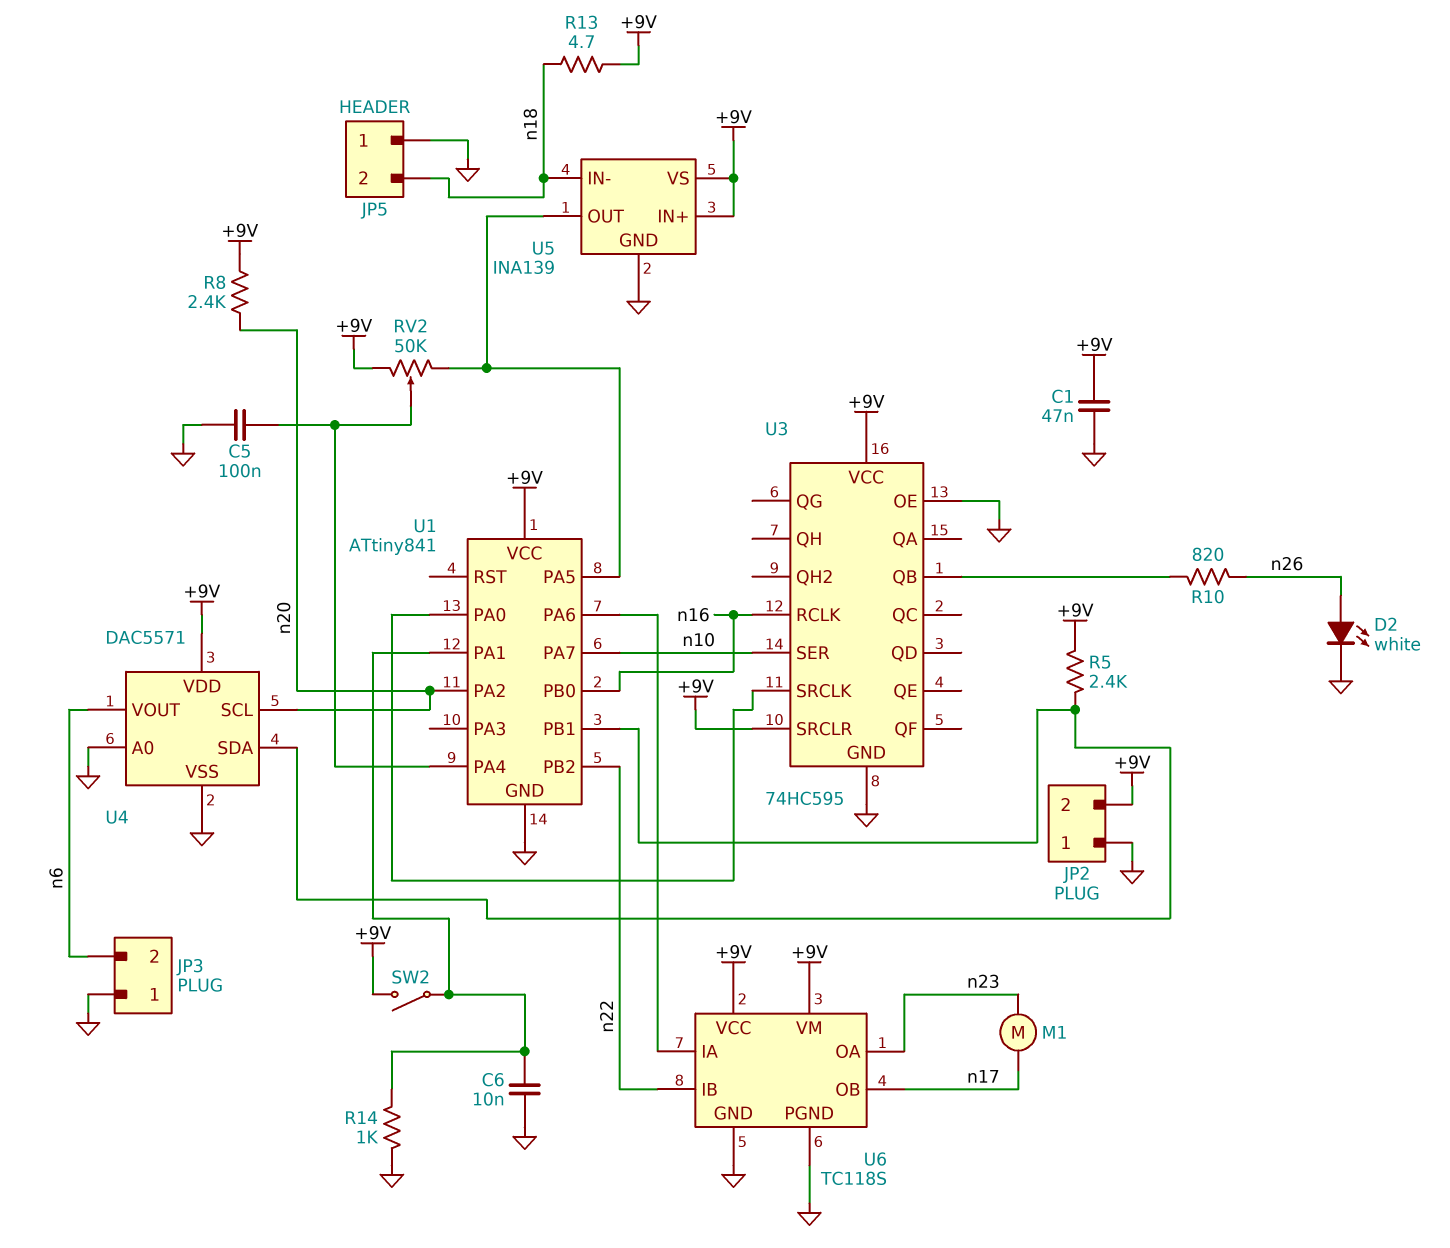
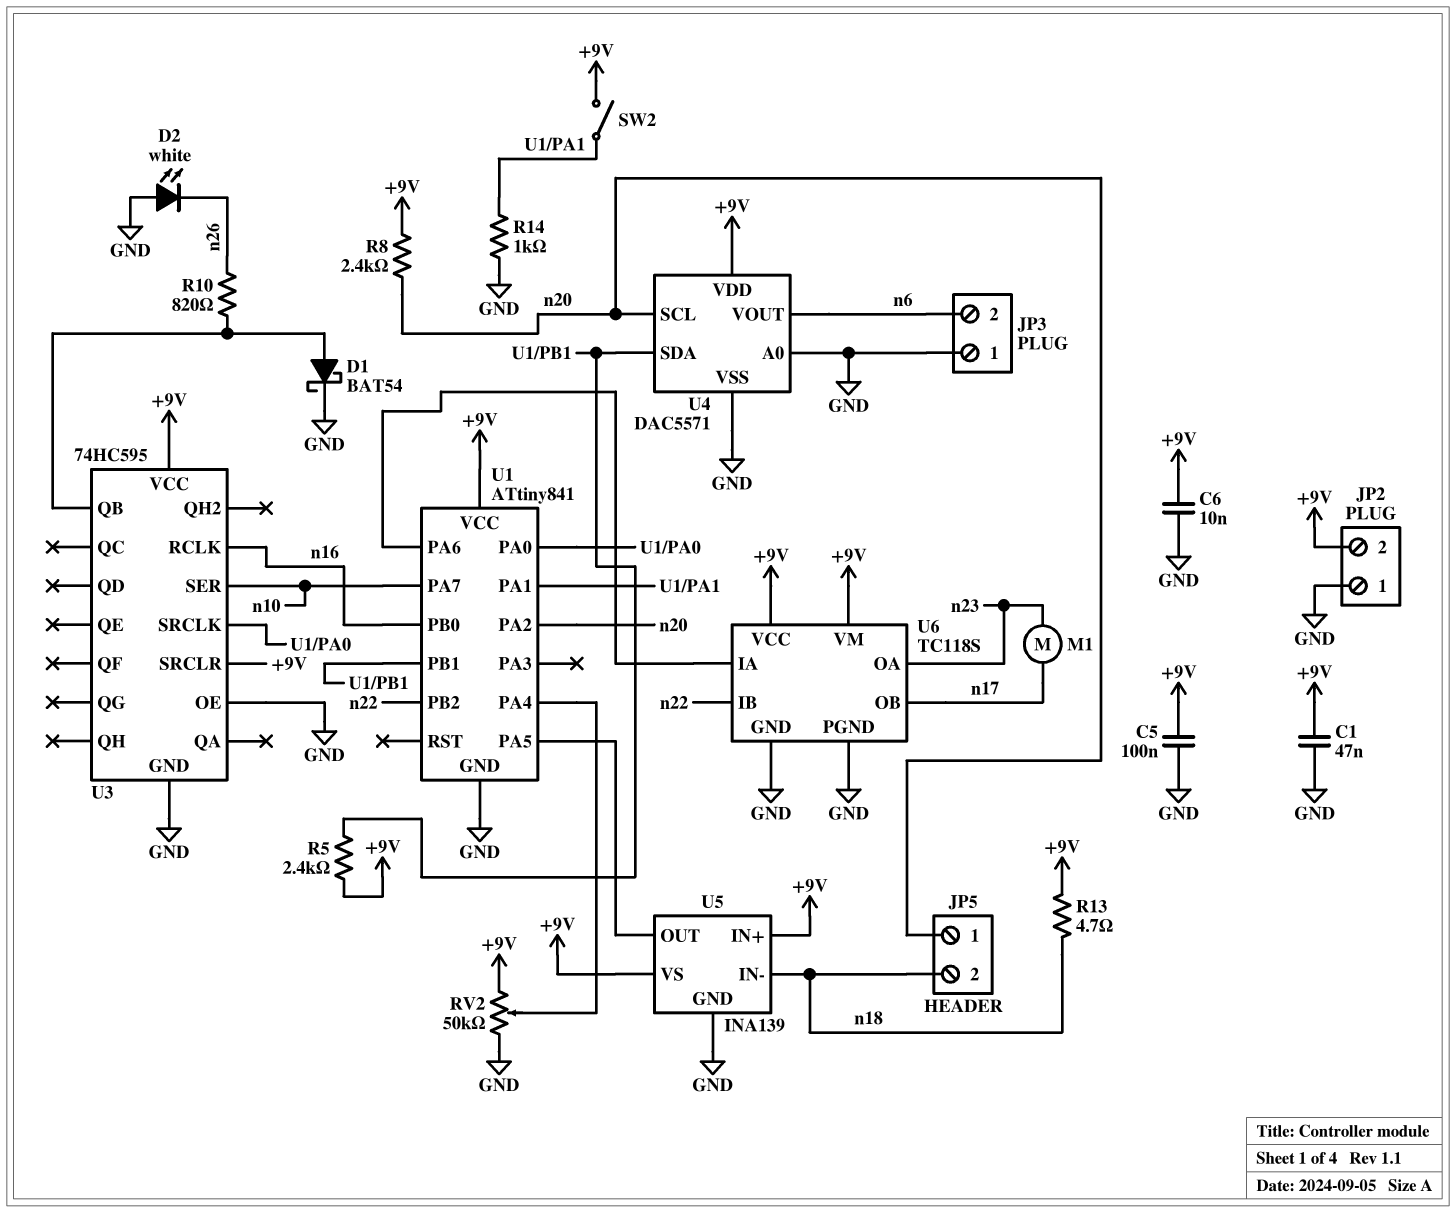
C5: 100nF (GND, U1/PA4) -> 100nF (+9V, GND)
C6: 10nF (GND, U1/PA1) -> 10nF (+9V, GND)
D1: none -> schottky BAT54 (A U3/QB, K GND)
D2: LED white (A n26, K GND) -> LED white (A GND, K n26)
JP5 pin 1: GND -> n20
RV2: 50k (+9V, U1/PA5, wiper U1/PA4) -> 50k (+9V, GND, wiper U1/PA4)

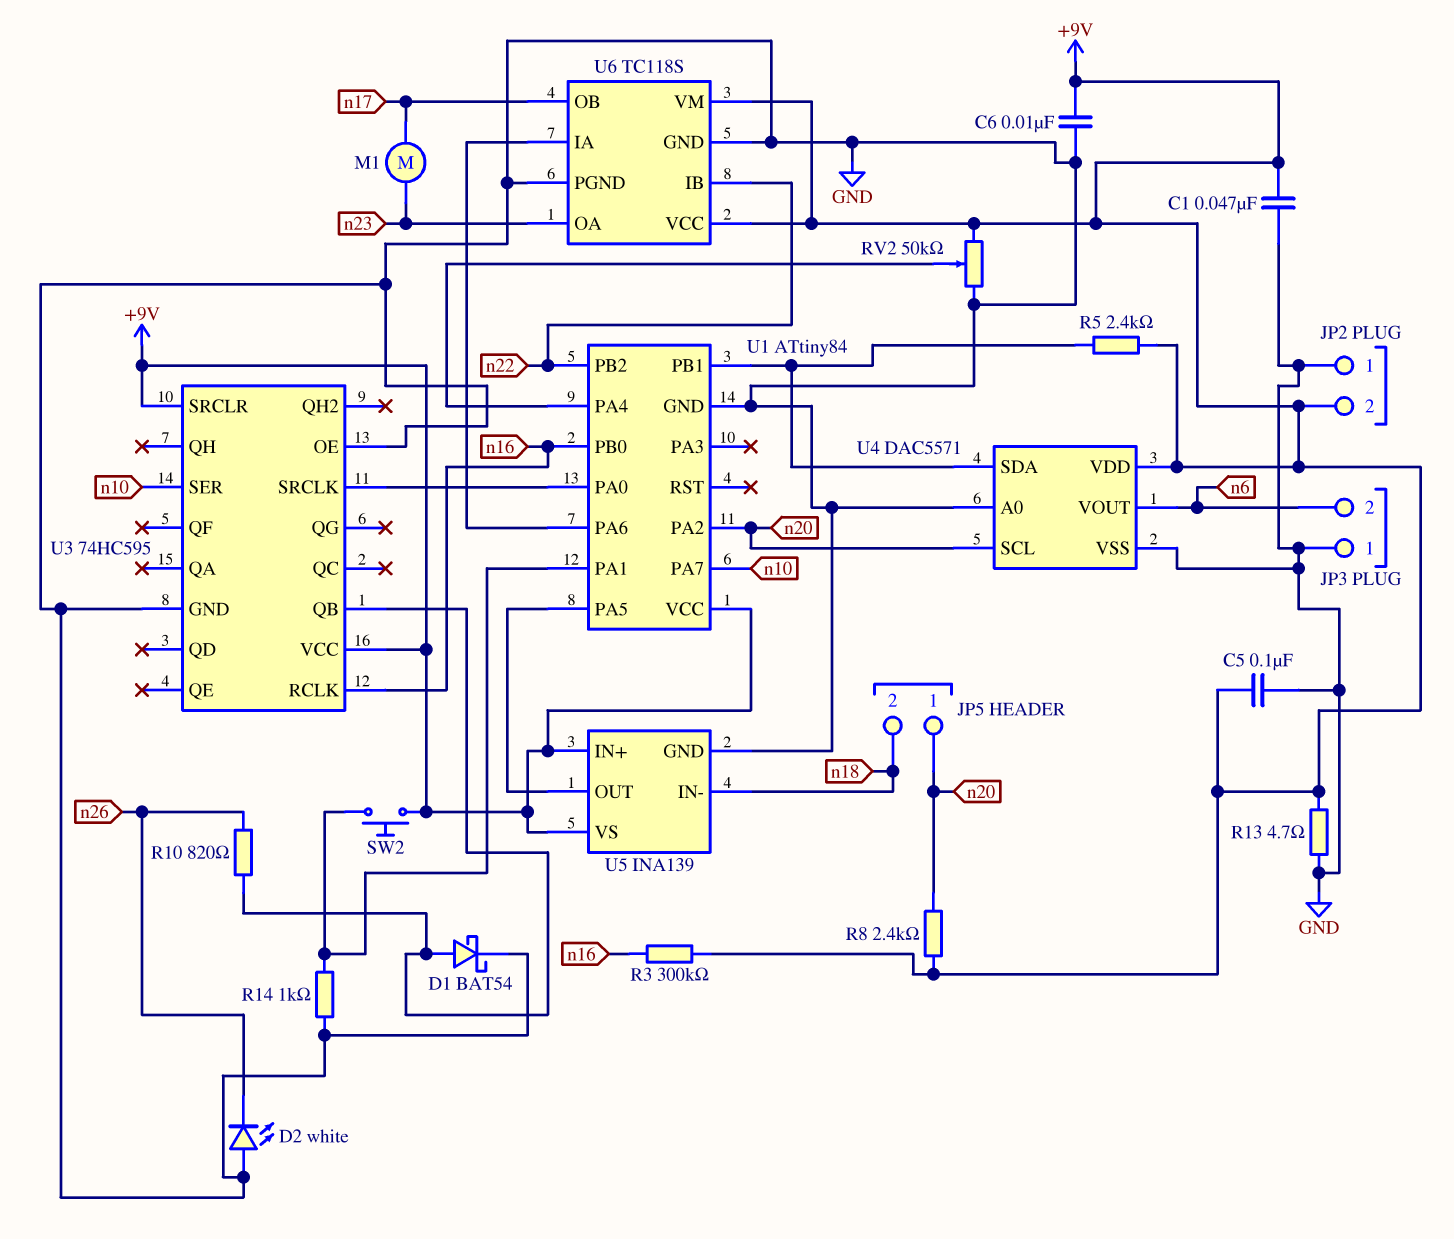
R3: none -> 300k (+9V, n16)
R13: 4.7 (+9V, n18) -> 4.7 (+9V, GND)
SW2: switch (+9V, U1/PA1) -> button (+9V, U1/PA1)
U1: ATtiny841 -> ATtiny84

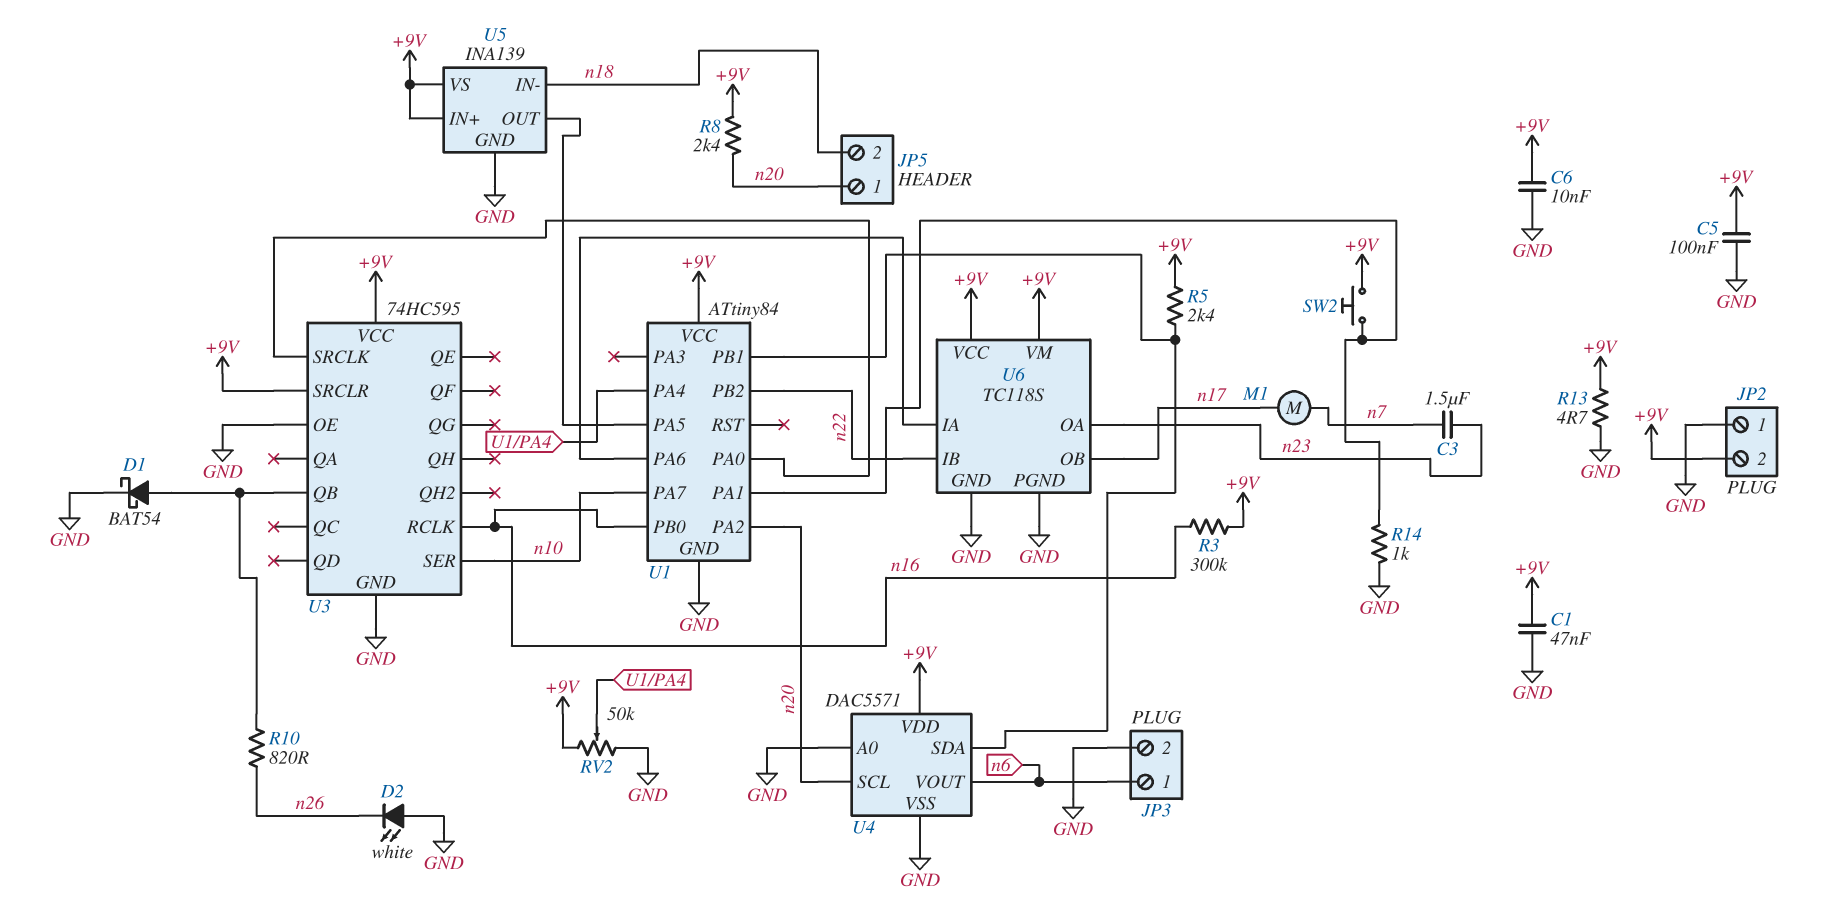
C3: none -> 1.5uF (n7, n23)
JP3 pin 1: GND -> n6
JP3 pin 2: n6 -> GND
M1: motor (n17, n23) -> motor (n7, n17)

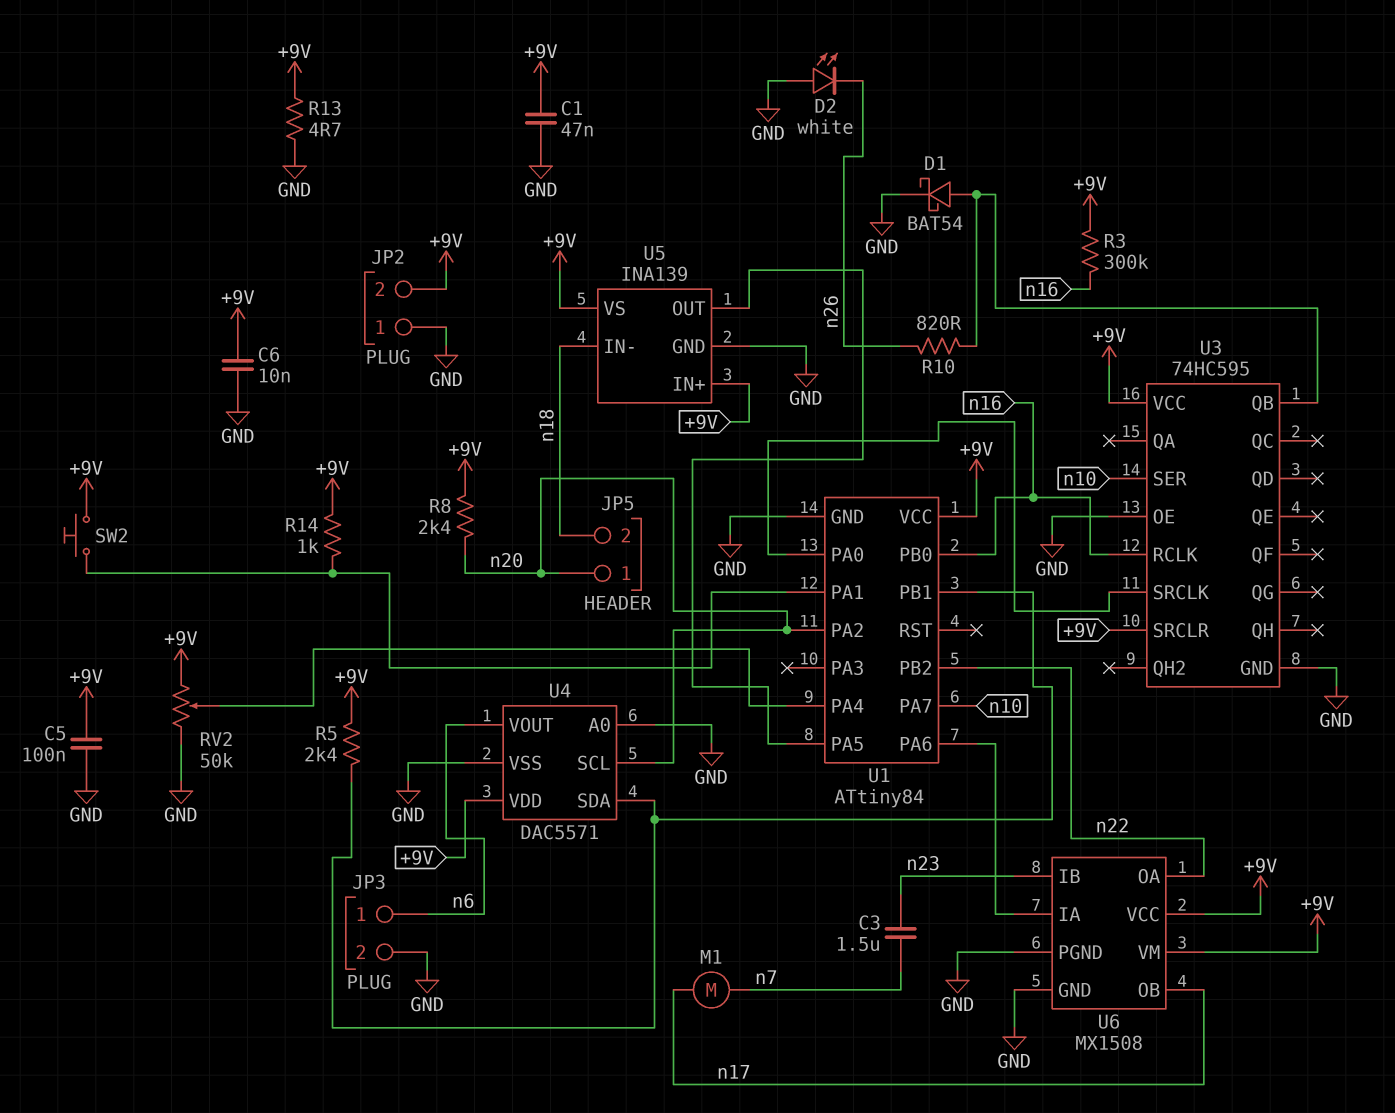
R14: 1k (GND, U1/PA1) -> 1k (+9V, U1/PA1)
U6: TC118S -> MX1508
U6 pin IB: n22 -> n23
U6 pin OA: n23 -> n22

